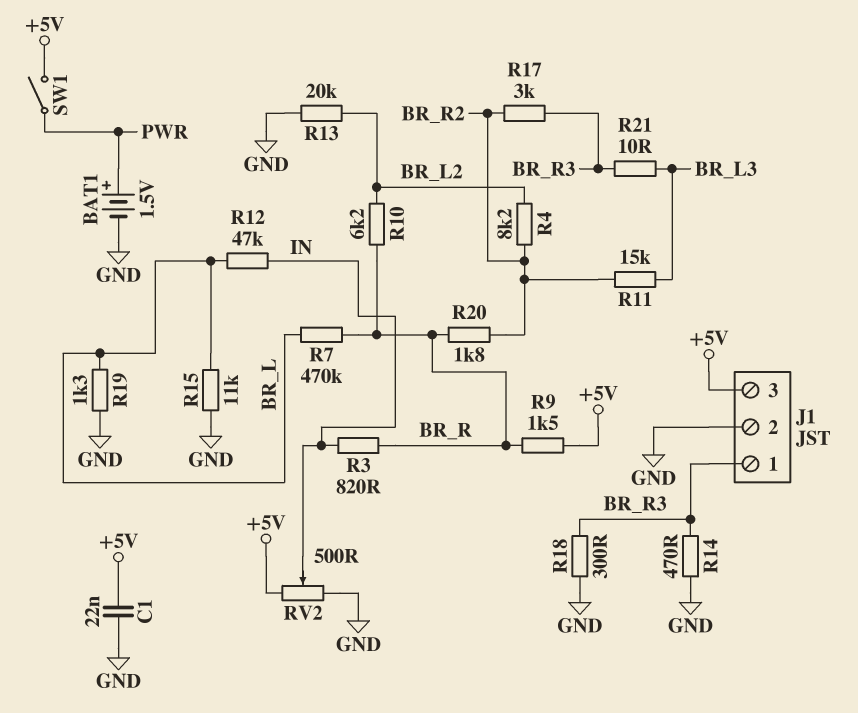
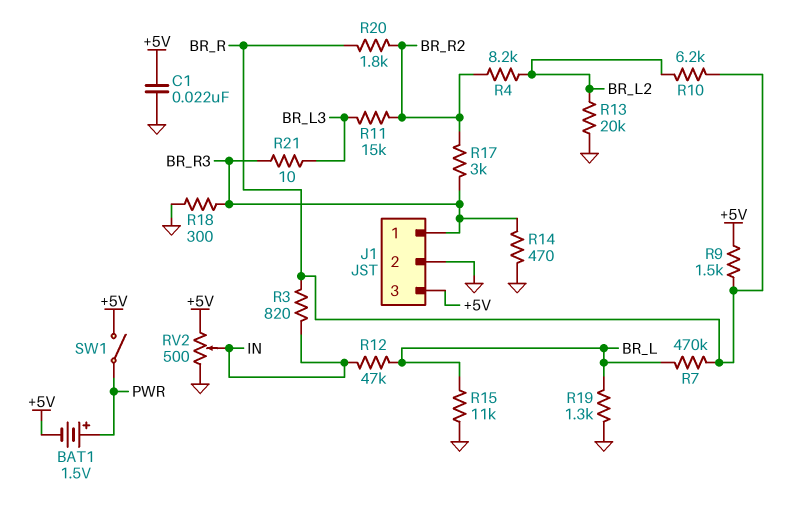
BAT1: 1.5V (plus PWR, minus GND) -> 1.5V (plus PWR, minus +5V)

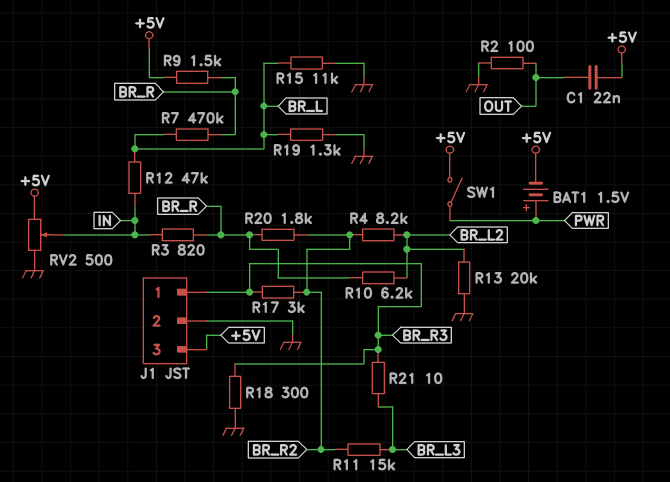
C1: 22nF (+5V, GND) -> 22nF (+5V, OUT)
R2: none -> 100 (GND, OUT)
R14: 470 (BR_R3, GND) -> none

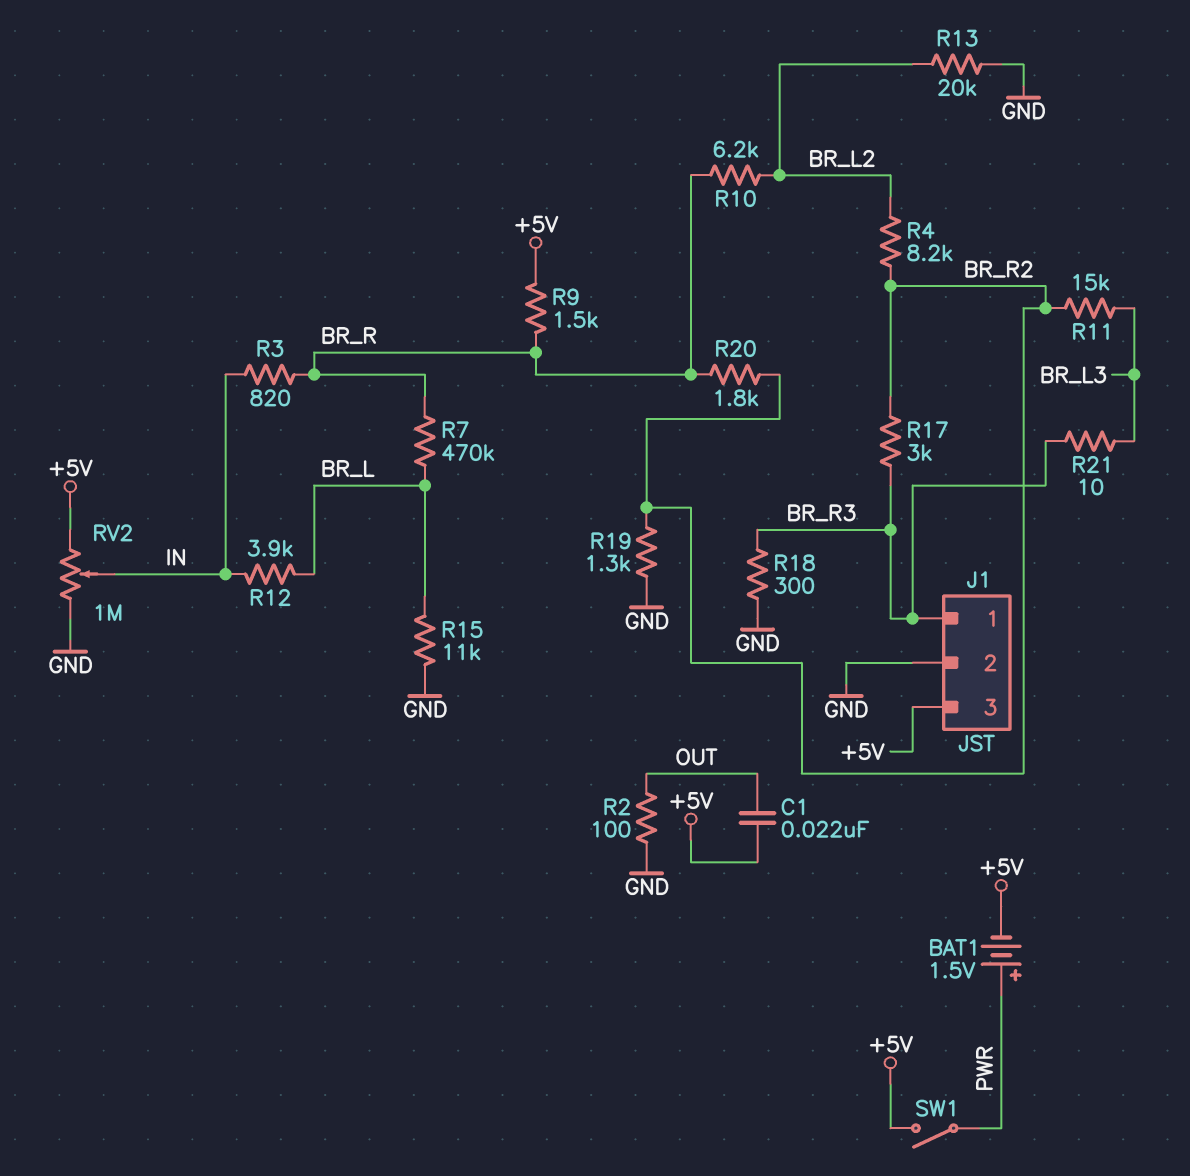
R12: 47k (BR_L, IN) -> 3.9k (BR_L, IN)
R19: 1.3k (BR_L, GND) -> 1.3k (BR_R2, GND)
RV2: 500 (+5V, GND, wiper IN) -> 1M (+5V, GND, wiper IN)

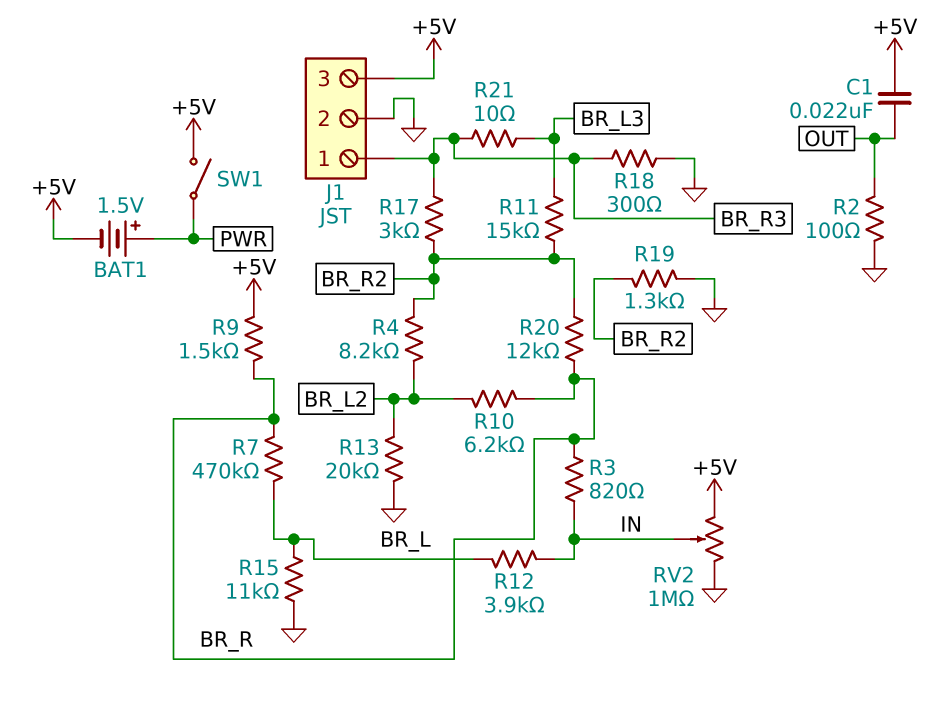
R20: 1.8k (BR_R, BR_R2) -> 12k (BR_R, BR_R2)

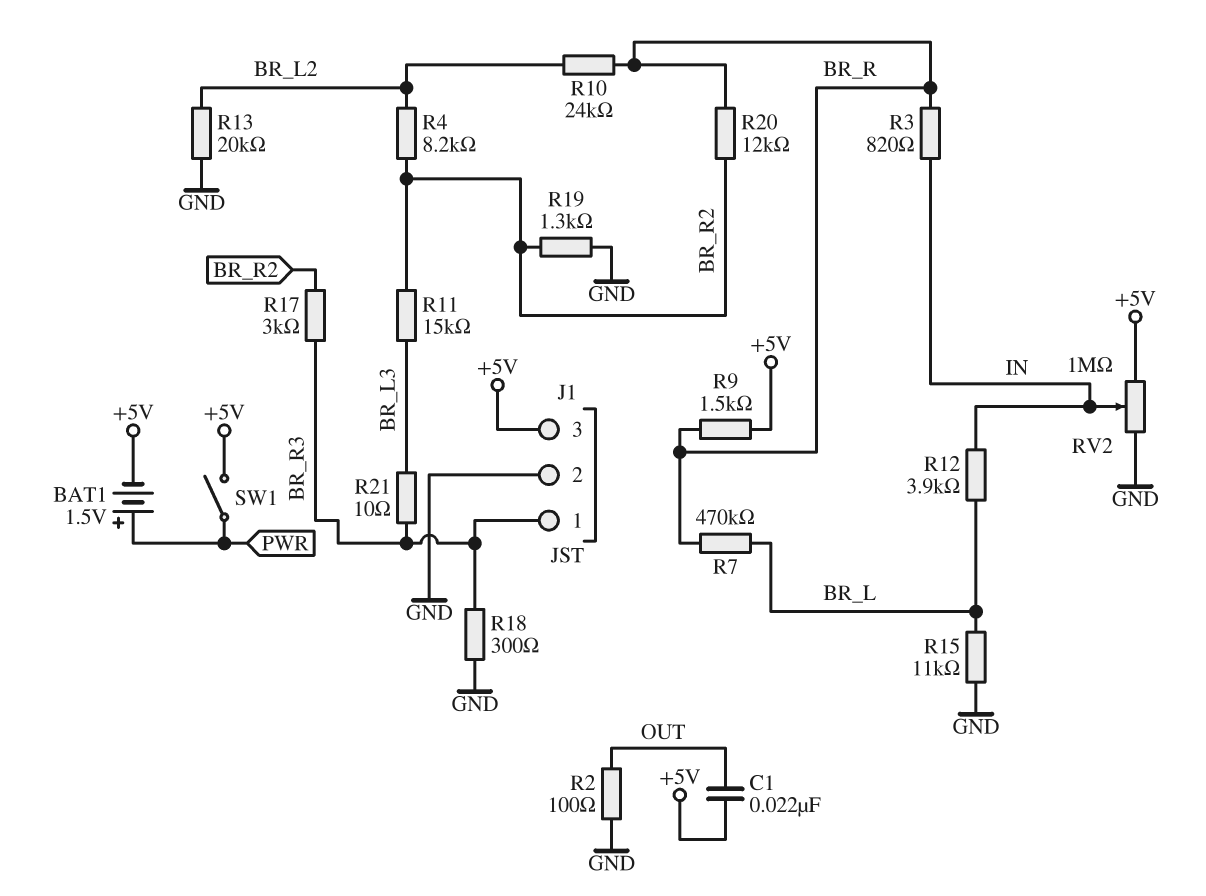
R10: 6.2k (BR_L2, BR_R) -> 24k (BR_L2, BR_R)

